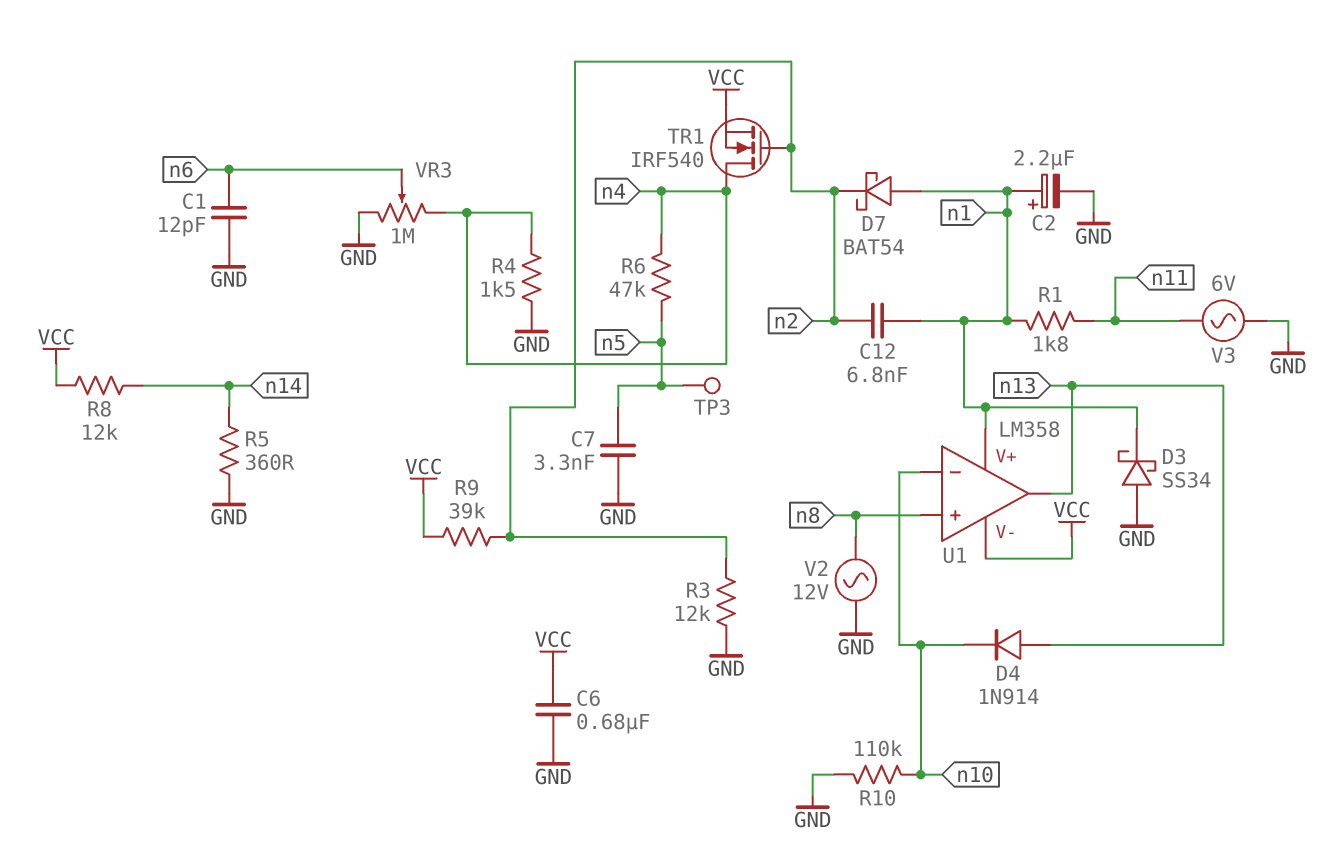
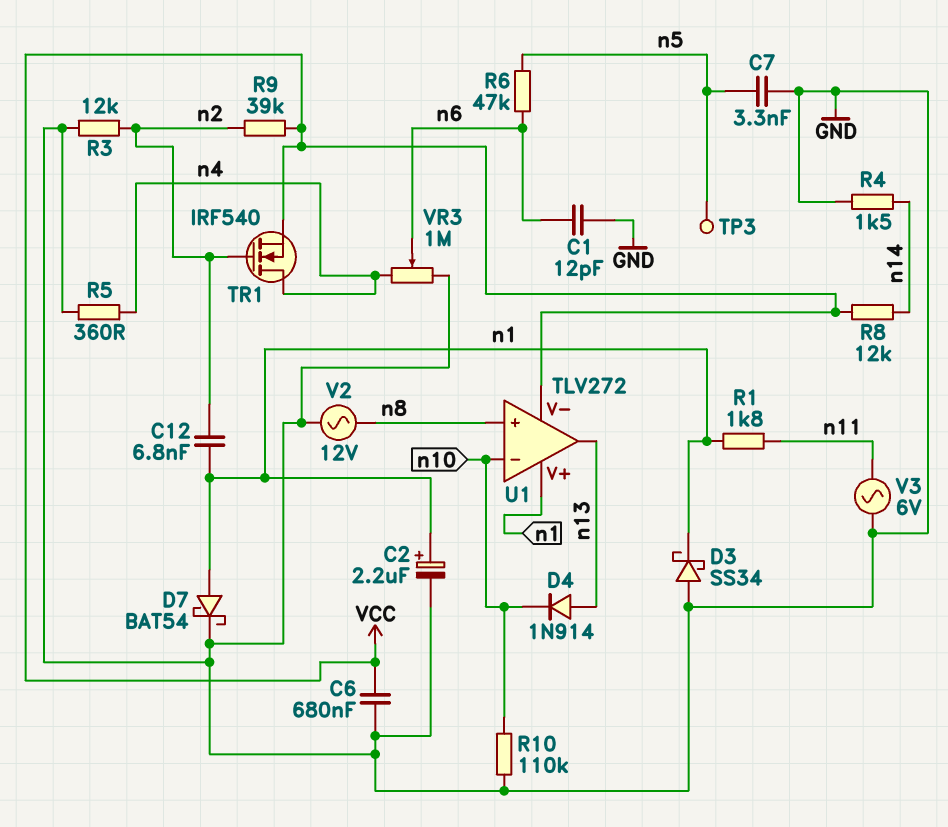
D7: schottky BAT54 (A n1, K n2) -> schottky BAT54 (A n1, K GND)
R4: 1.5k (GND, n4) -> 1.5k (GND, n14)
R5: 360 (GND, n14) -> 360 (GND, n4)
R6: 47k (n4, n5) -> 47k (n5, n6)
U1: LM358 -> TLV272

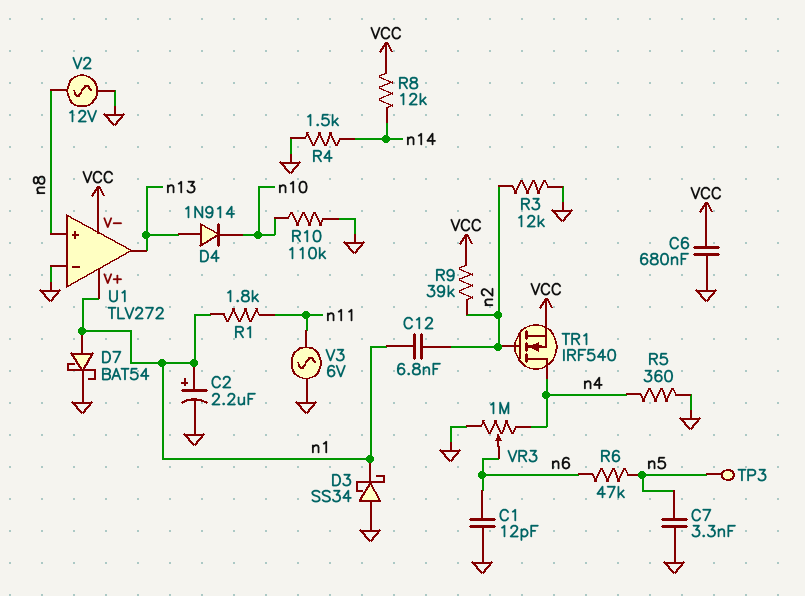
U1 pin in-: n10 -> GND

